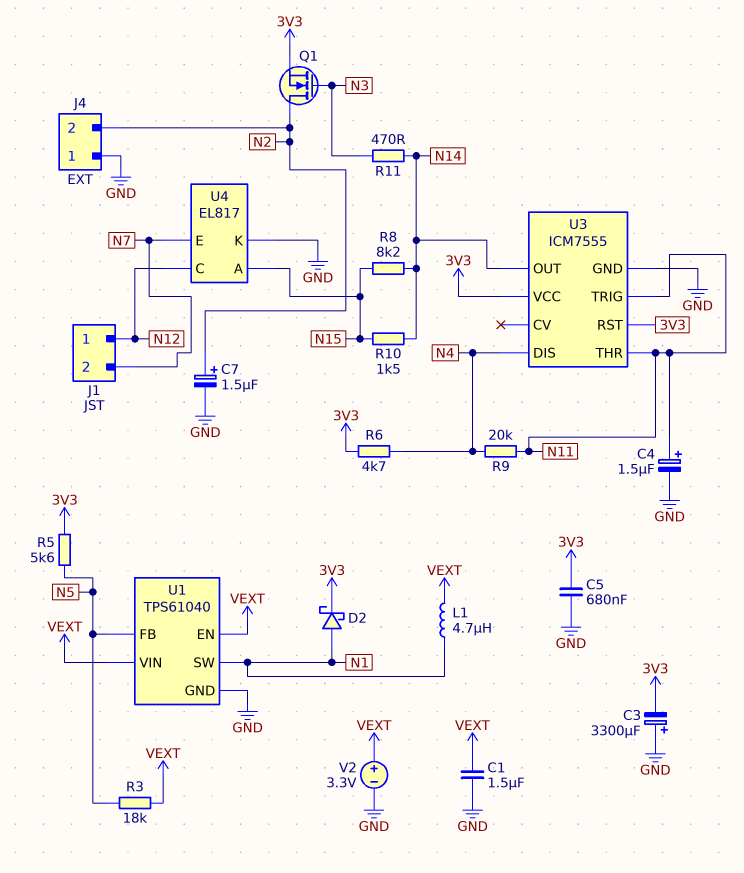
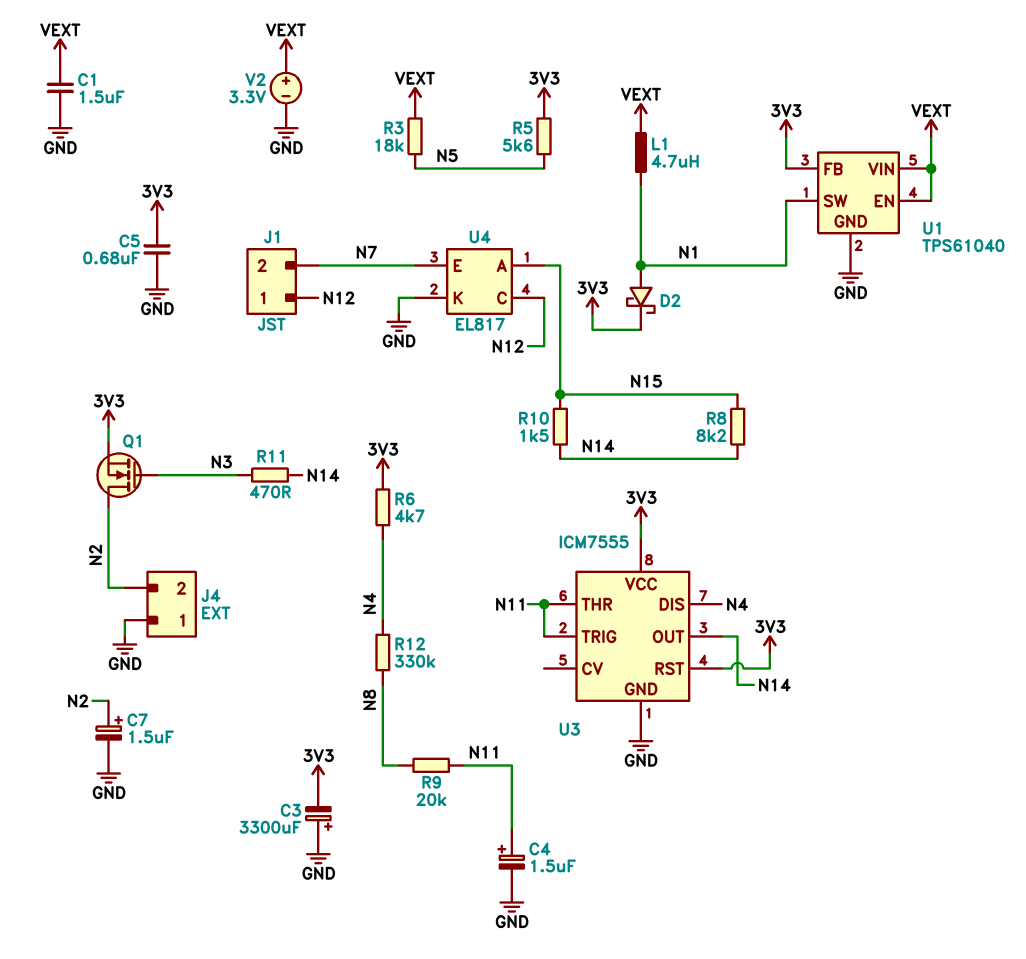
R9: 20k (N4, N11) -> 20k (N8, N11)
R12: none -> 330k (N4, N8)
U1 pin FB: N5 -> 3V3

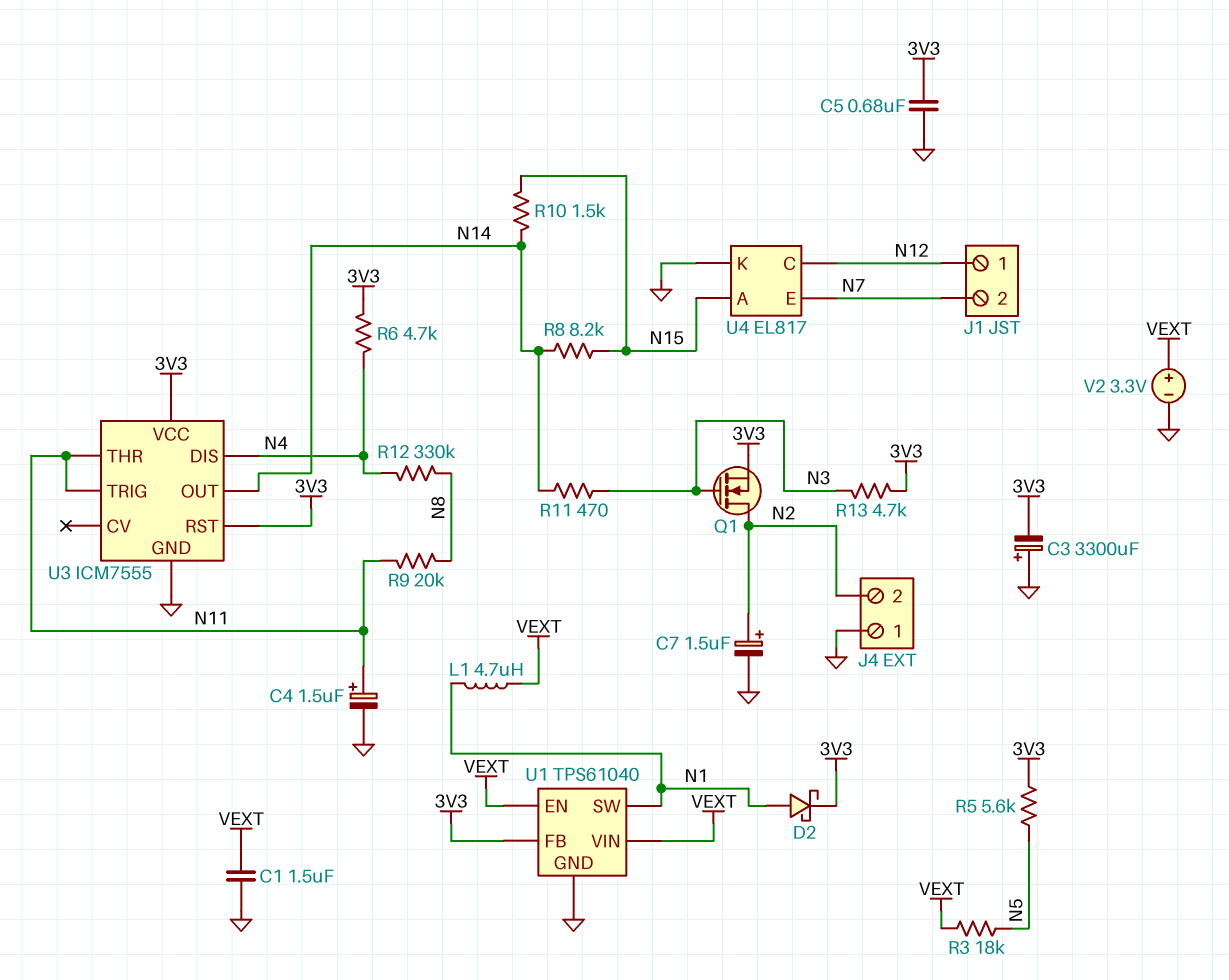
R13: none -> 4.7k (3V3, N3)

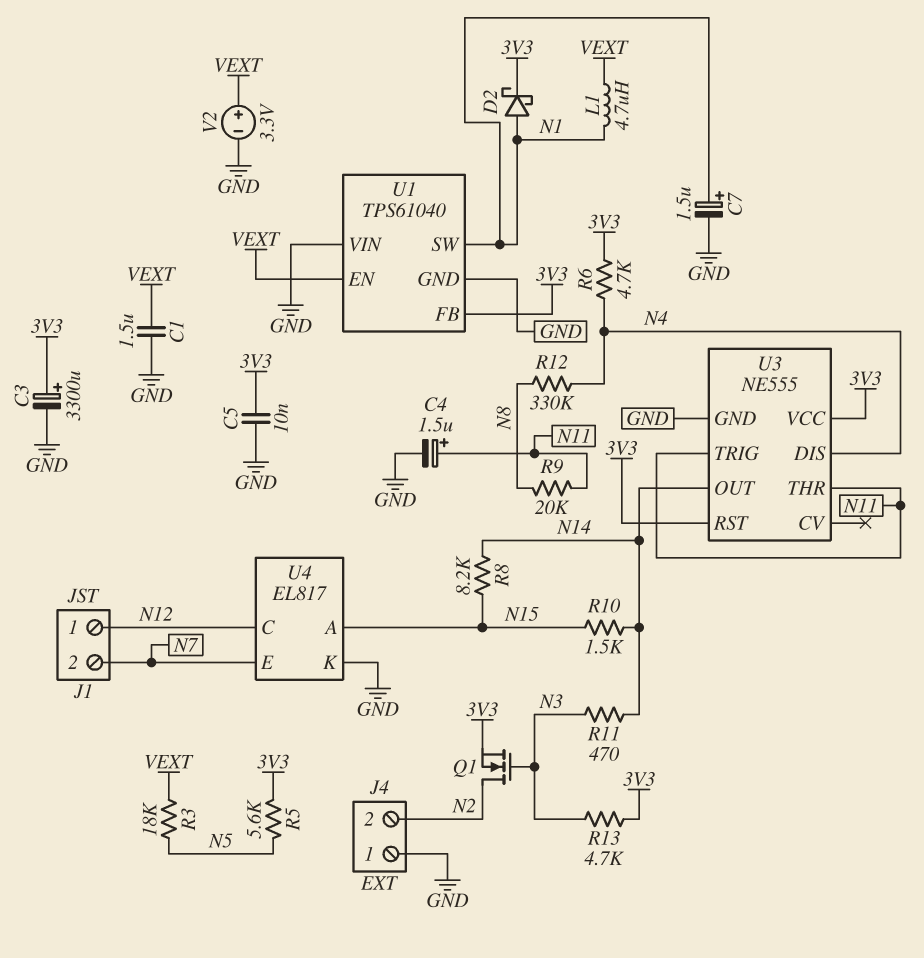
C3: 3300uF (plus GND, minus 3V3) -> 3300uF (plus 3V3, minus GND)
C5: 680nF (3V3, GND) -> 10nF (3V3, GND)
C7: 1.5uF (plus N2, minus GND) -> 1.5uF (plus N1, minus GND)
U1 pin VIN: VEXT -> GND
U3: ICM7555 -> NE555

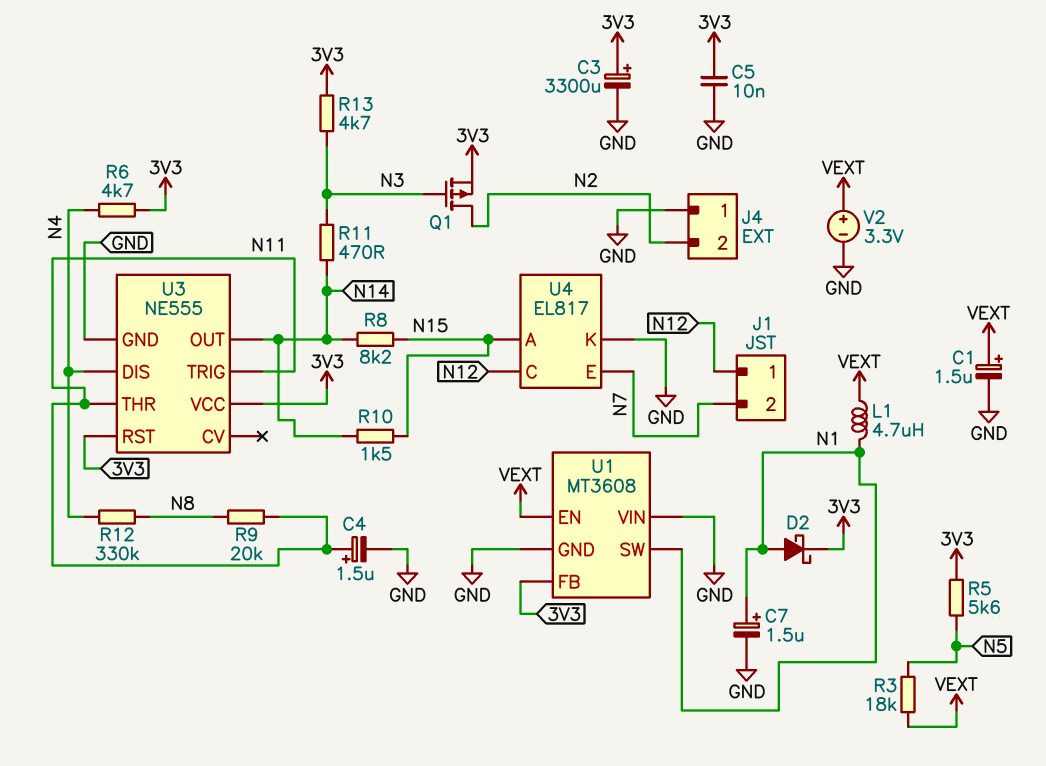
C1: 1.5uF (GND, VEXT) -> 1.5uF (plus VEXT, minus GND)
Q1: NMOS (G N3, D N2, S 3V3) -> PMOS (G N3, D N2, S 3V3)
U1: TPS61040 -> MT3608

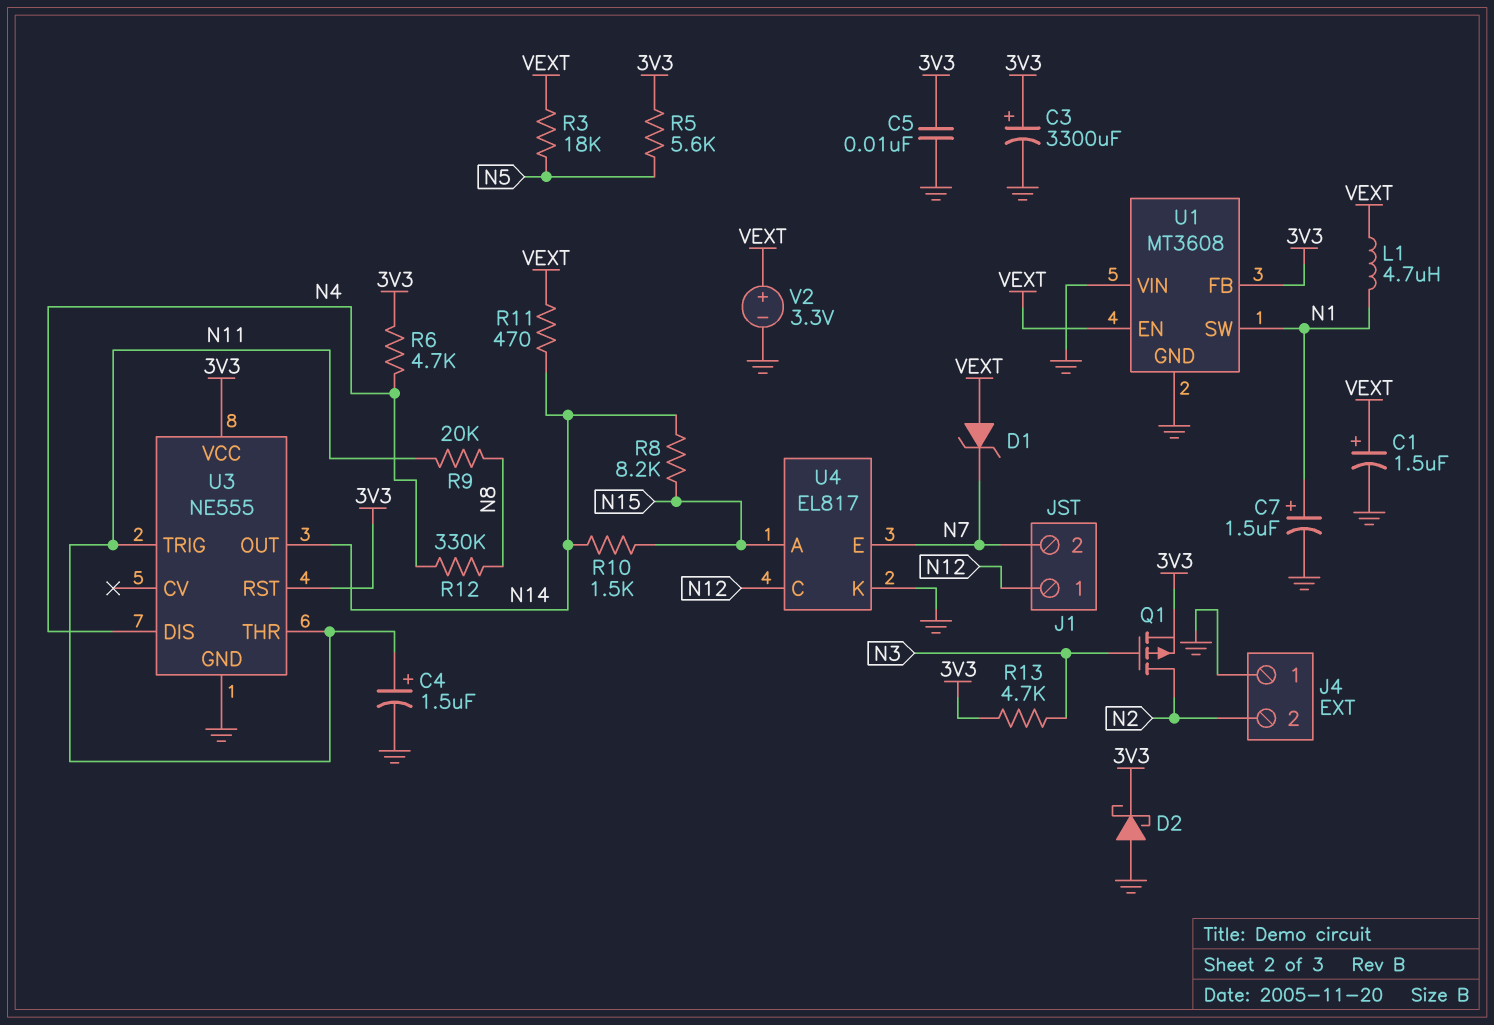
D1: none -> zener (A VEXT, K N7)
D2: schottky (A N1, K 3V3) -> schottky (A GND, K 3V3)
R11: 470 (N3, N14) -> 470 (N14, VEXT)

